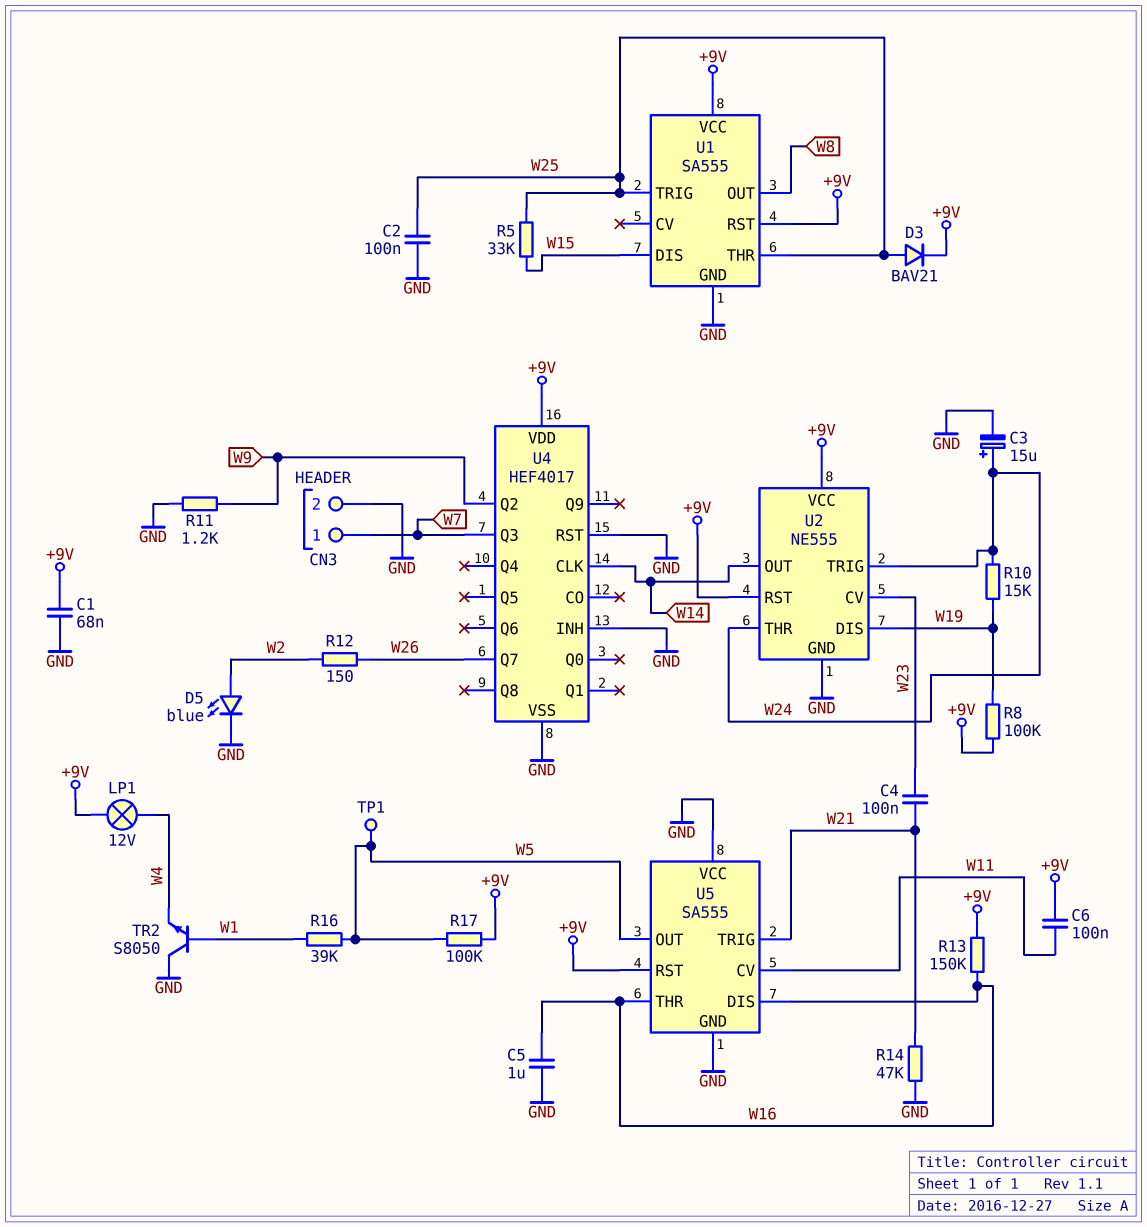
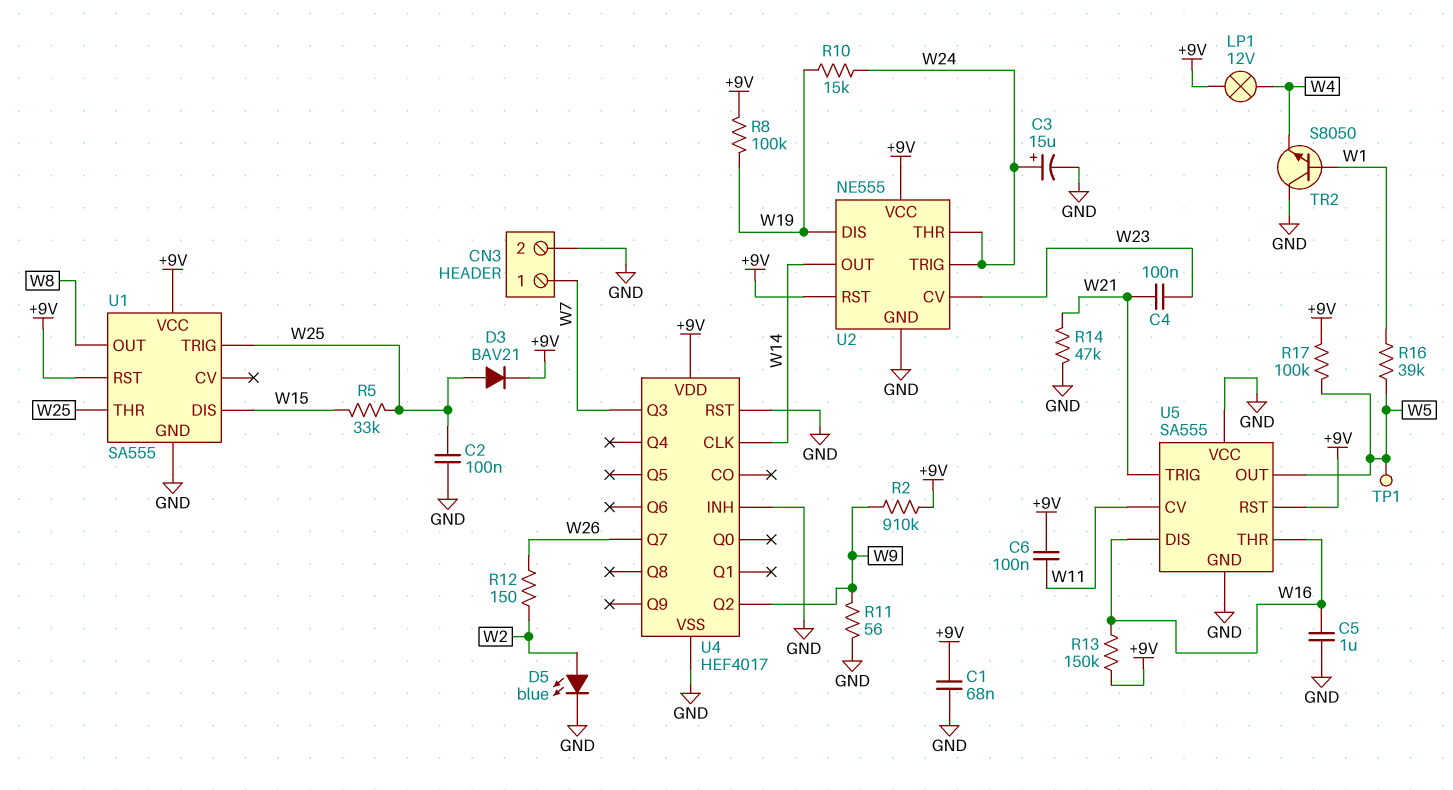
R2: none -> 910k (+9V, W9)
R11: 1.2k (GND, W9) -> 56 (GND, W9)

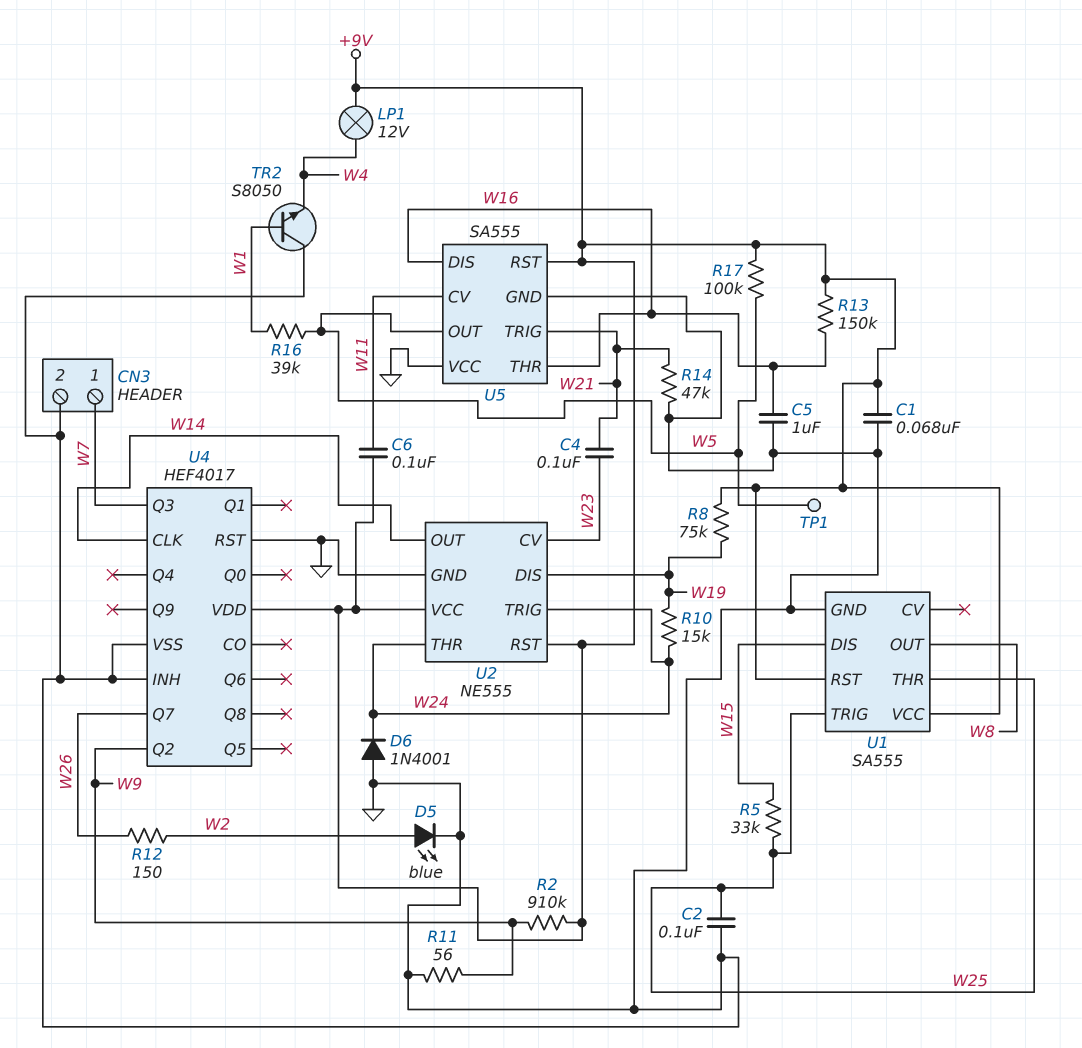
C3: 15uF (plus W24, minus GND) -> none
D3: diode BAV21 (A W25, K +9V) -> none
D6: none -> diode 1N4001 (A GND, K W24)
R8: 100k (+9V, W19) -> 75k (+9V, W19)

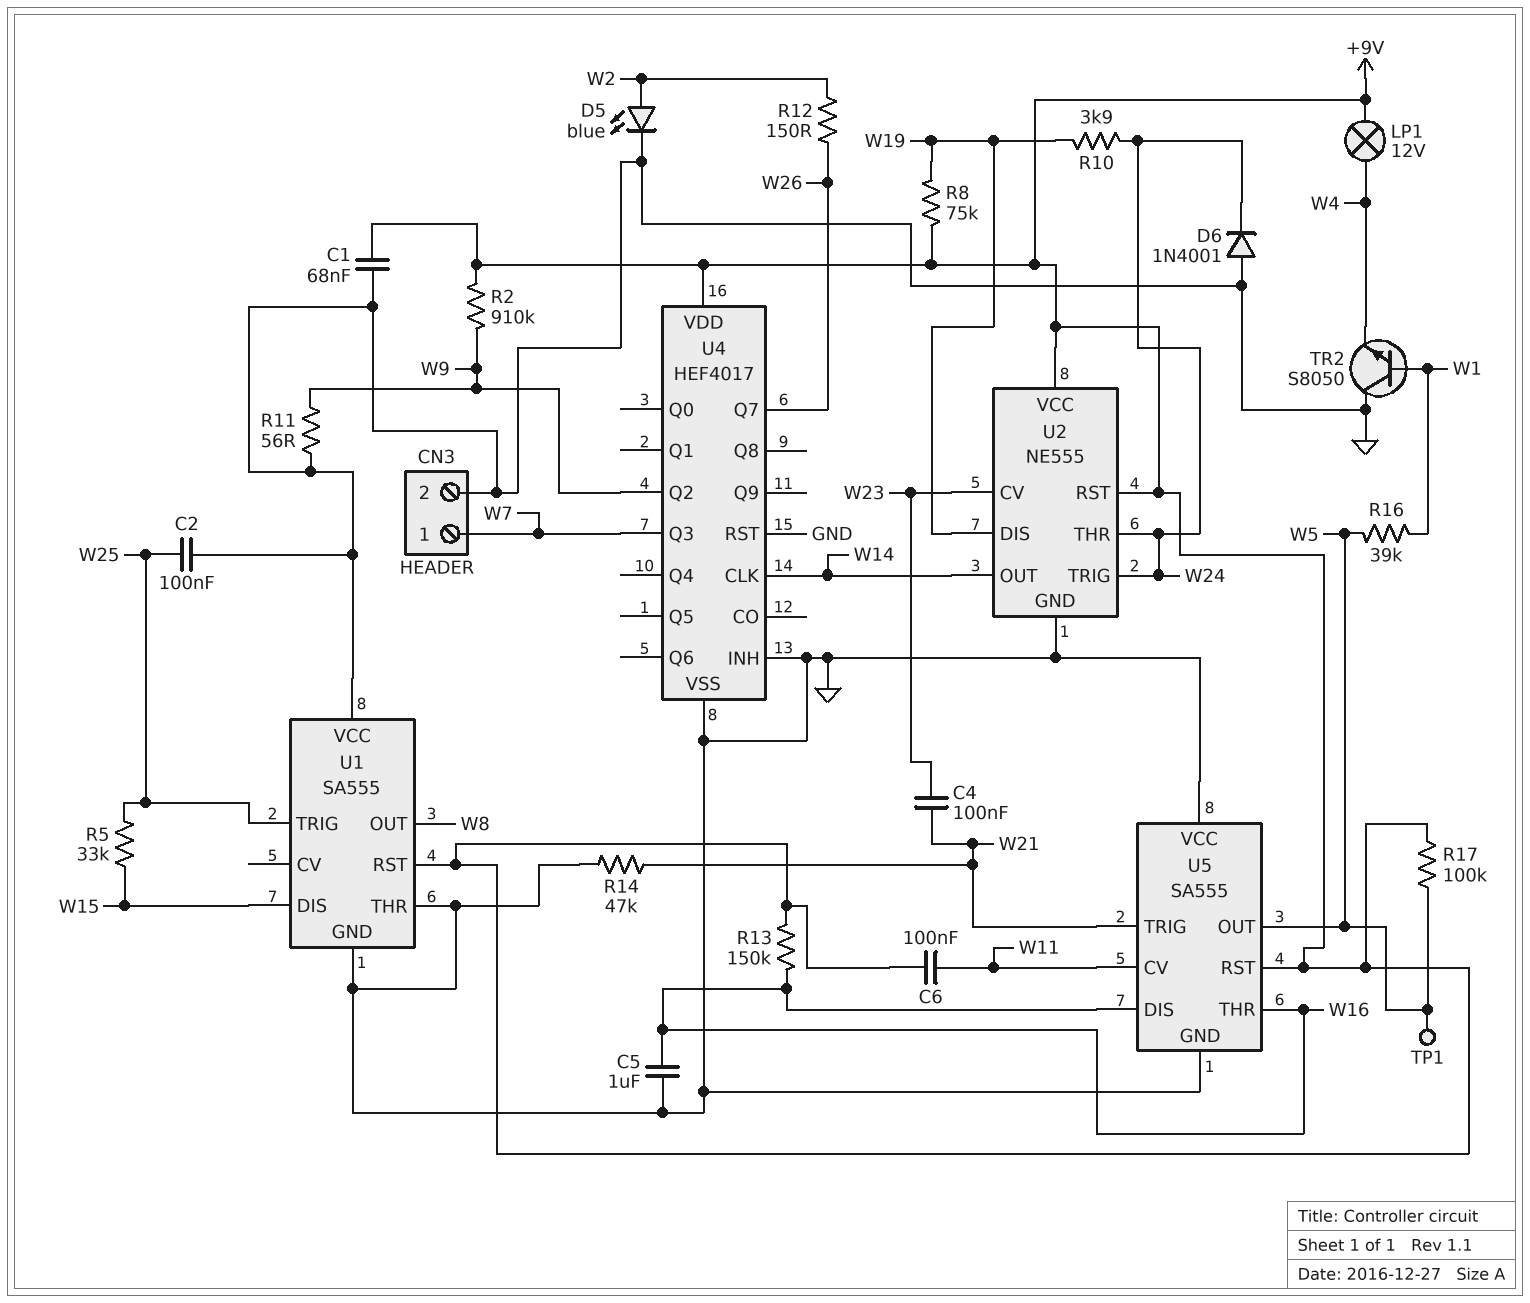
R10: 15k (W19, W24) -> 3.9k (W19, W24)
U1 pin THR: W25 -> GND
U1 pin VCC: +9V -> GND

